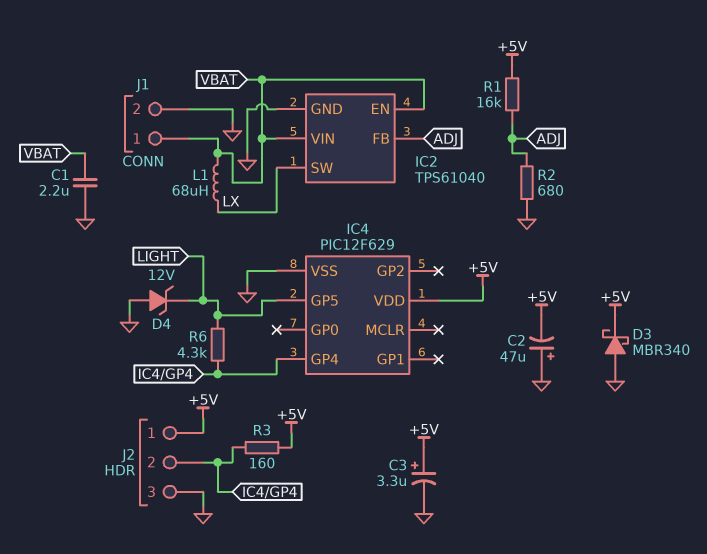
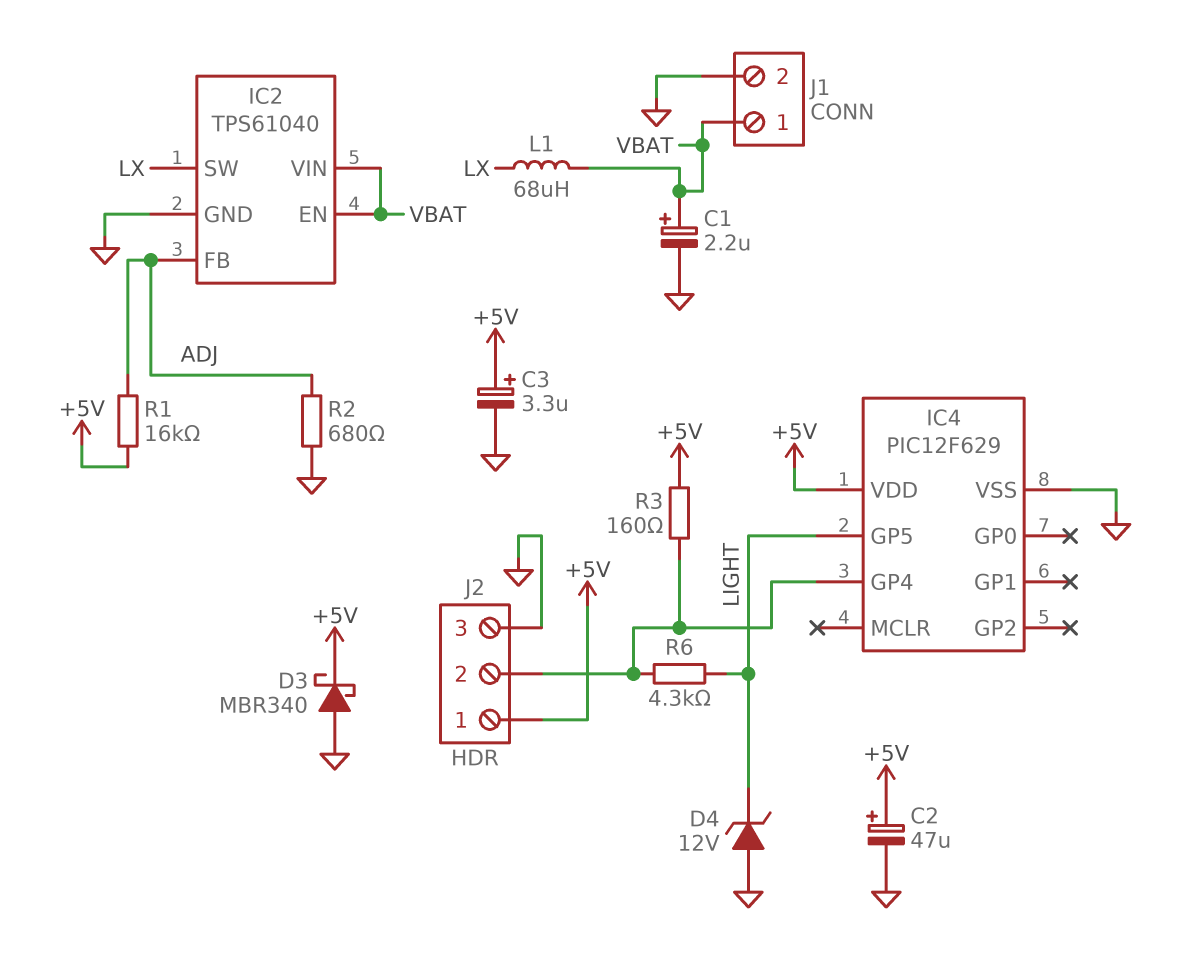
C1: 2.2uF (GND, VBAT) -> 2.2uF (plus VBAT, minus GND)
C2: 47uF (plus GND, minus +5V) -> 47uF (plus +5V, minus GND)

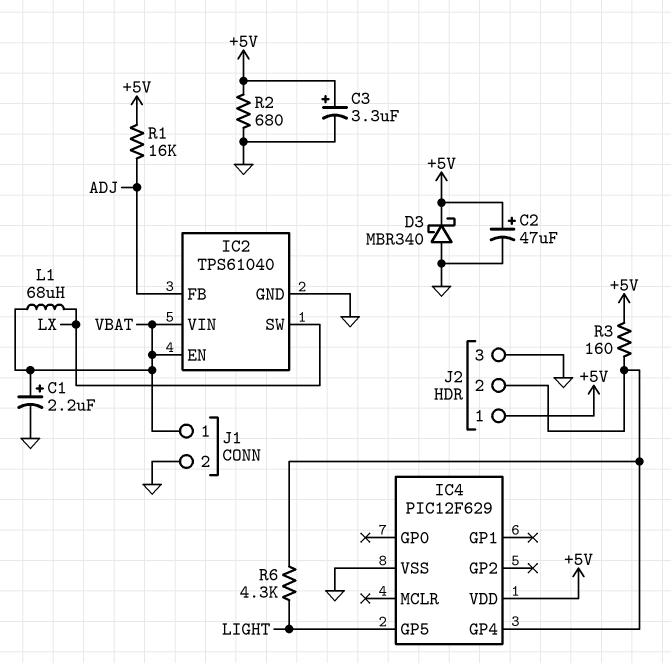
D4: zener 12V (A GND, K LIGHT) -> none
R2: 680 (ADJ, GND) -> 680 (+5V, GND)

